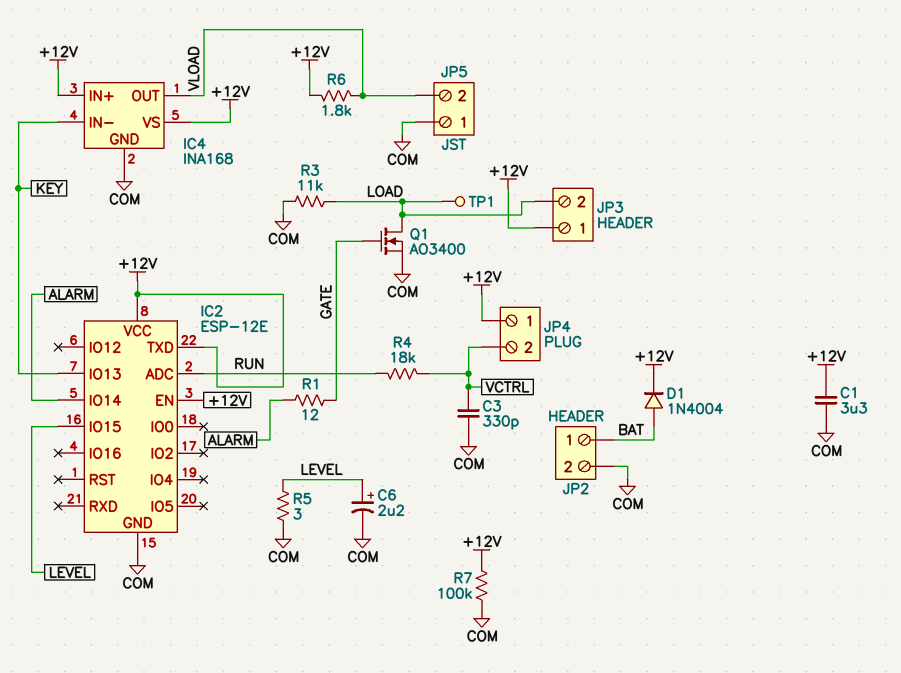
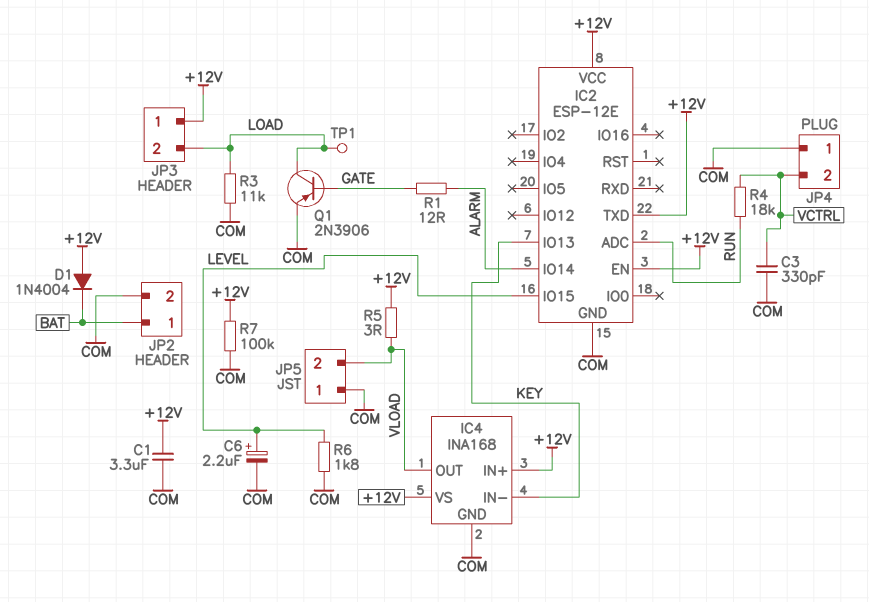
D1: diode 1N4004 (A BAT, K +12V) -> diode 1N4004 (A +12V, K BAT)
JP4 pin 1: +12V -> COM
Q1: NMOS AO3400 (G GATE, D LOAD, S COM) -> PNP 2N3906 (B GATE, C LOAD, E COM)
R5: 3 (COM, LEVEL) -> 3 (+12V, VLOAD)
R6: 1.8k (+12V, VLOAD) -> 1.8k (COM, LEVEL)

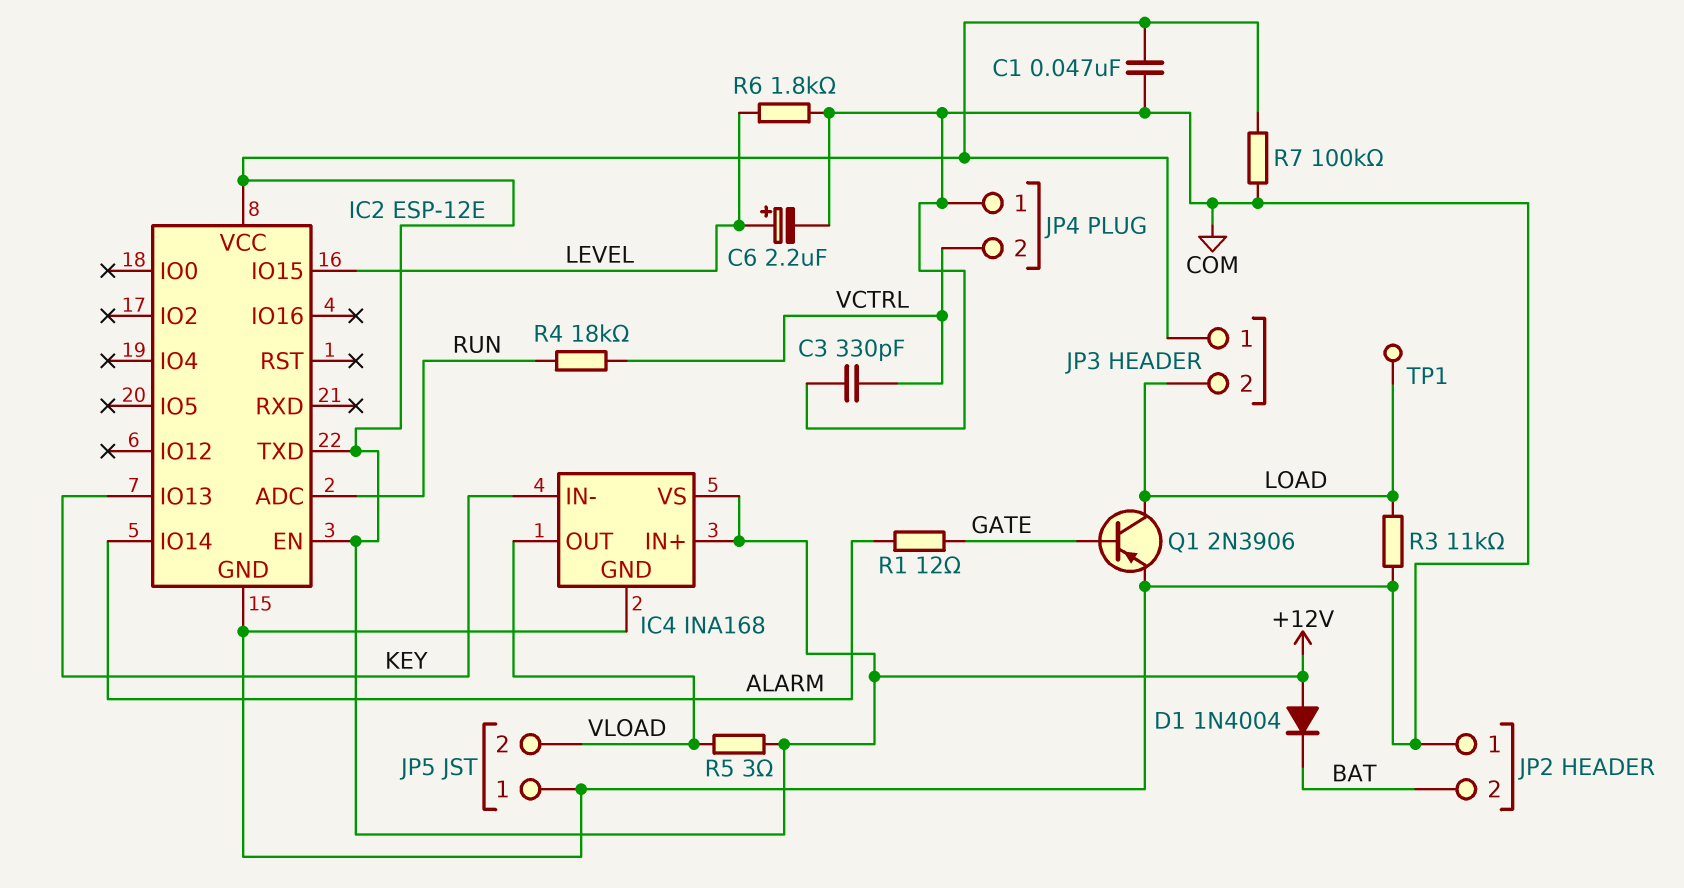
C1: 3.3uF (+12V, COM) -> 47nF (+12V, COM)
JP2 pin 1: BAT -> COM
JP2 pin 2: COM -> BAT

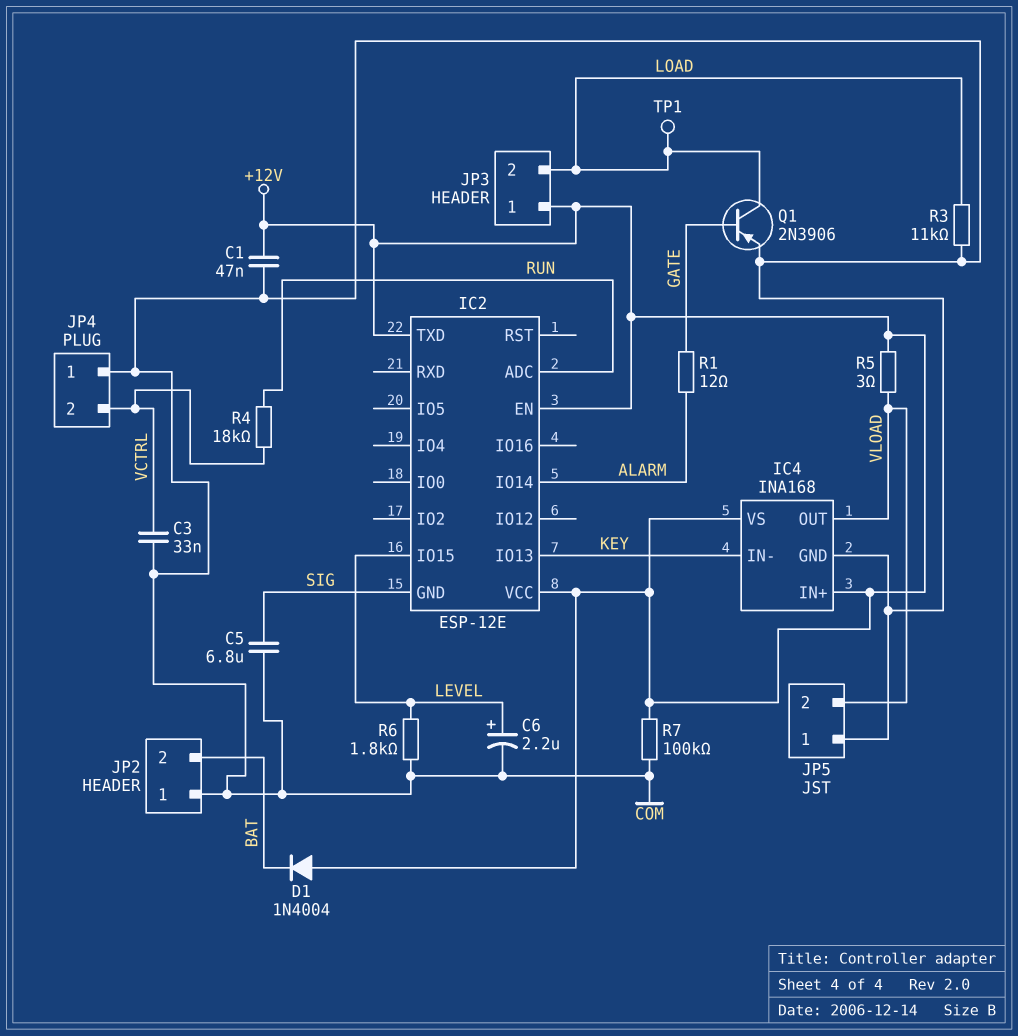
C3: 330pF (COM, VCTRL) -> 33nF (COM, VCTRL)
C5: none -> 6.8uF (COM, SIG)
IC2 pin GND: COM -> SIG

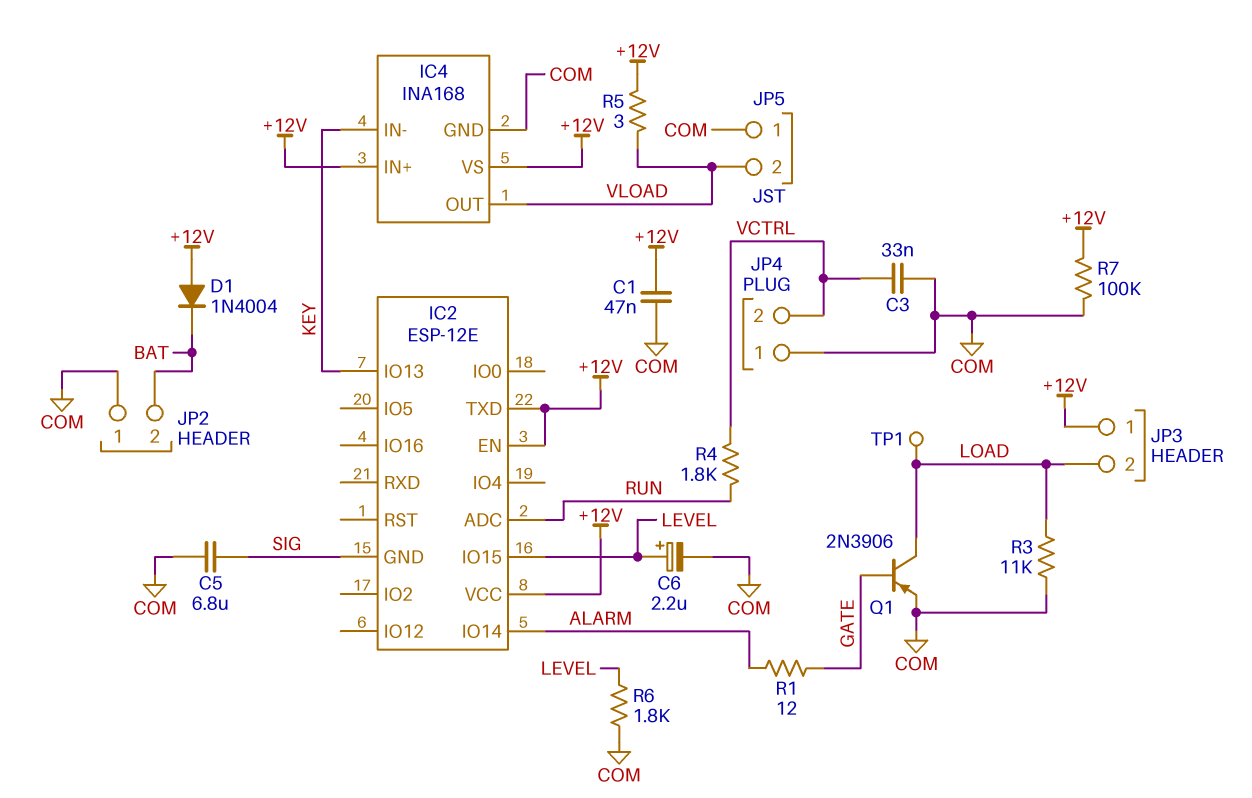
R4: 18k (RUN, VCTRL) -> 1.8k (RUN, VCTRL)

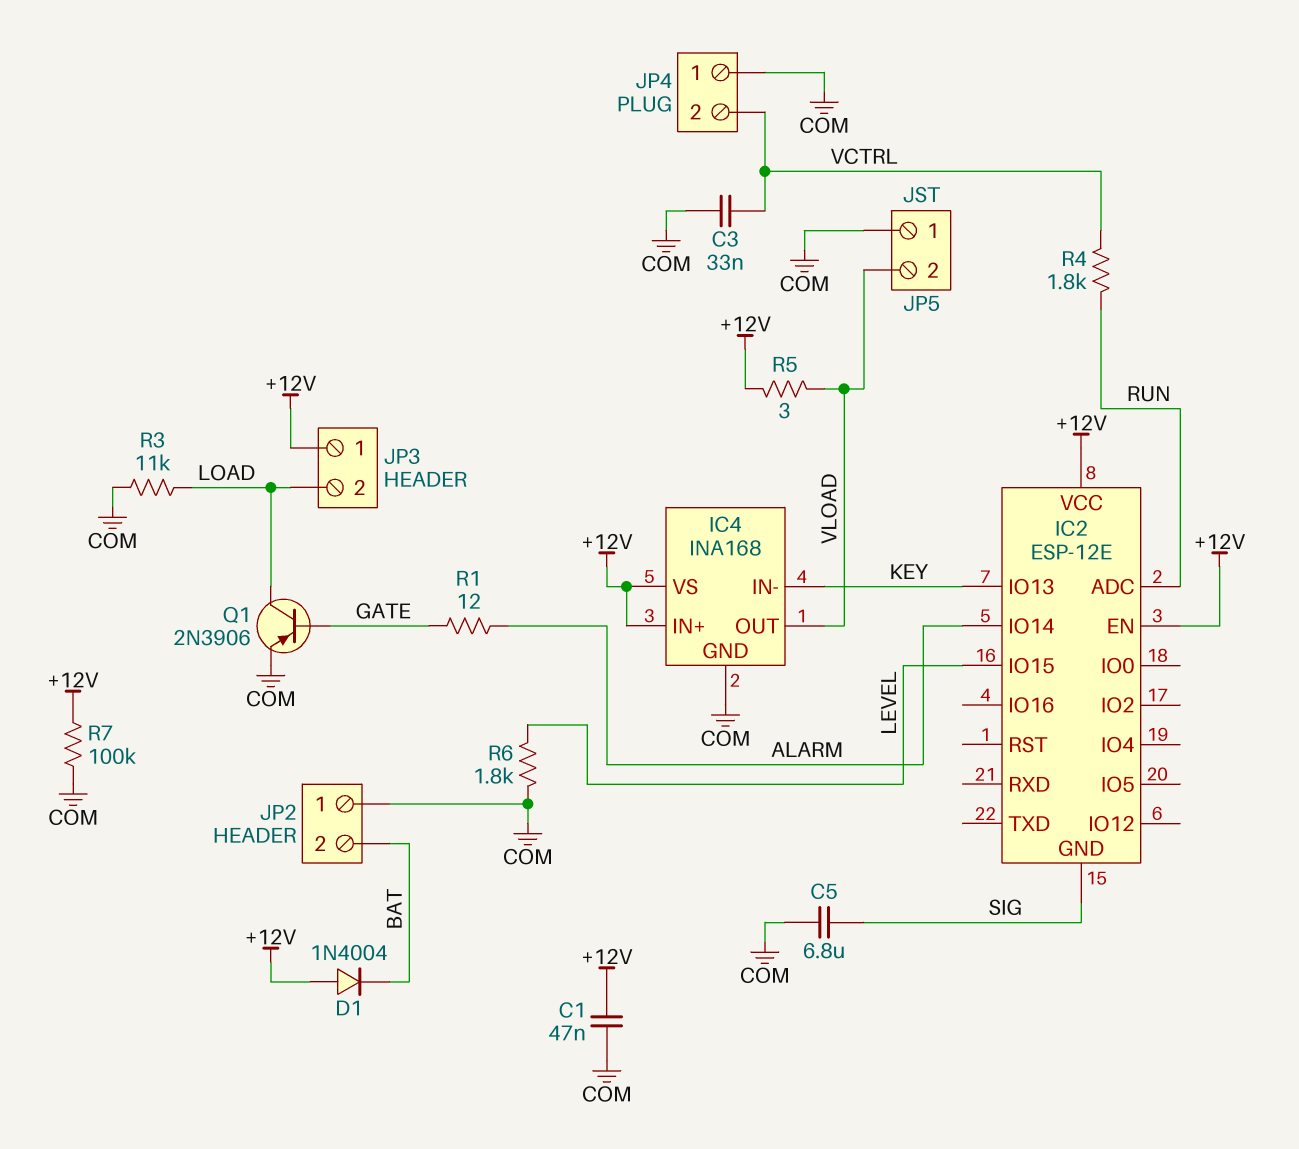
C6: 2.2uF (plus LEVEL, minus COM) -> none
IC2 pin TXD: +12V -> none
TP1: test point (LOAD) -> none

